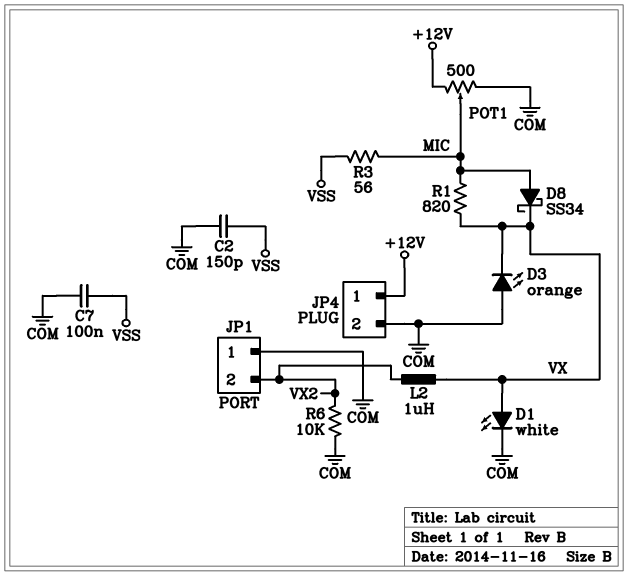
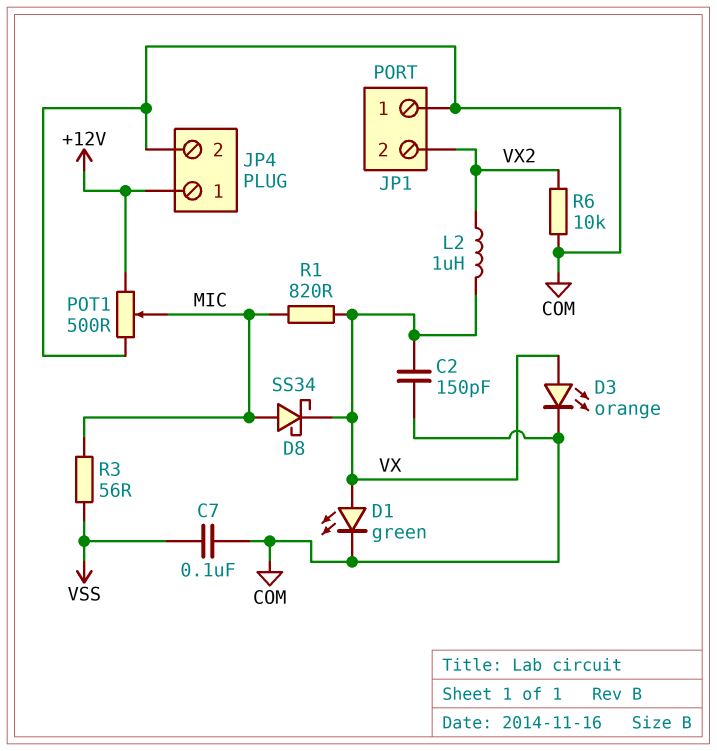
C2: 150pF (COM, VSS) -> 150pF (COM, VX)
D1: LED white (A VX, K COM) -> LED green (A VX, K COM)
D3: LED orange (A COM, K VX) -> LED orange (A VX, K COM)

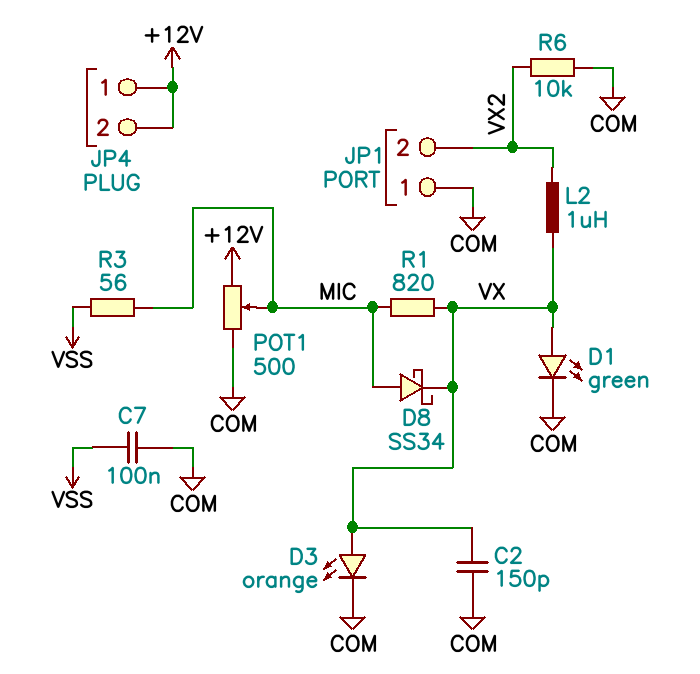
JP4 pin 2: COM -> +12V

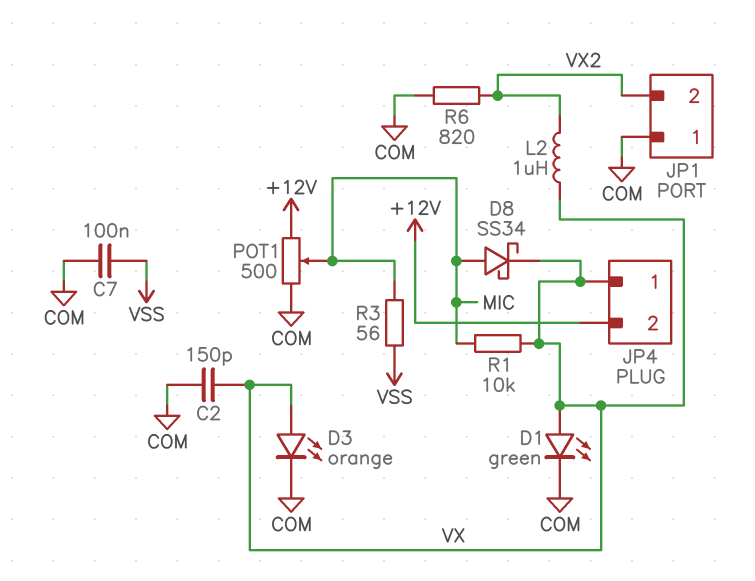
JP4 pin 1: +12V -> VX
R1: 820 (MIC, VX) -> 10k (MIC, VX)
R6: 10k (COM, VX2) -> 820 (COM, VX2)

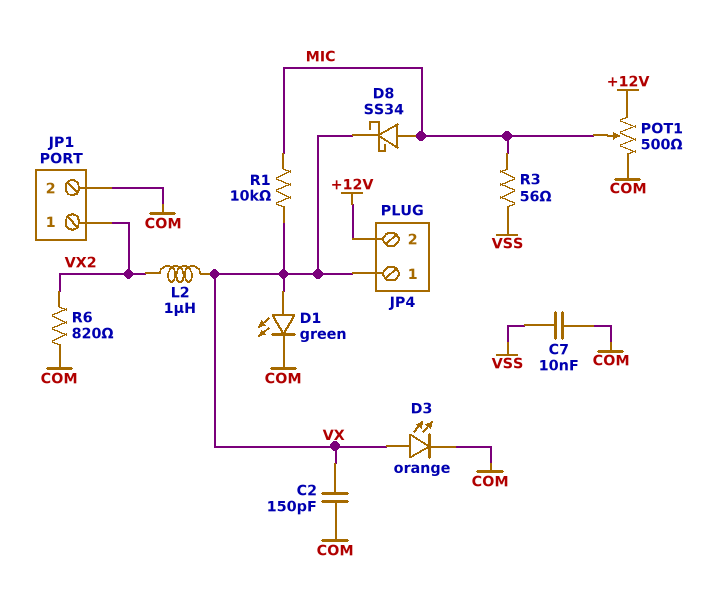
C7: 100nF (COM, VSS) -> 10nF (COM, VSS)
JP1 pin 1: COM -> VX2
JP1 pin 2: VX2 -> COM

